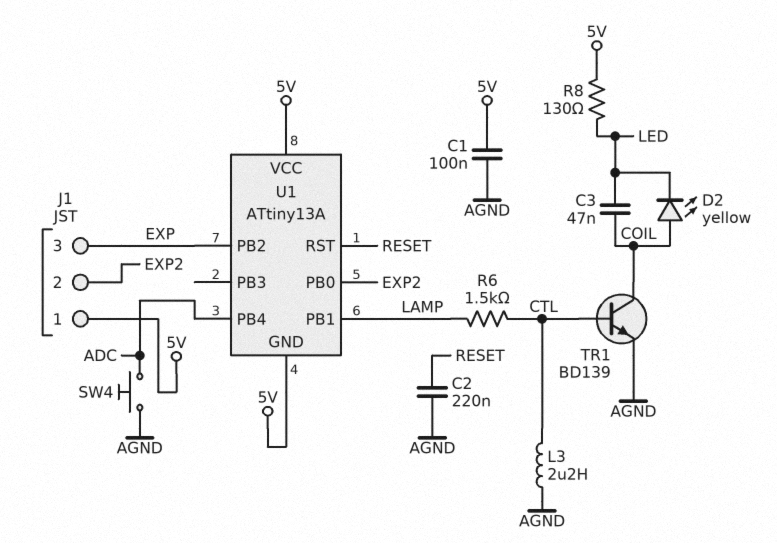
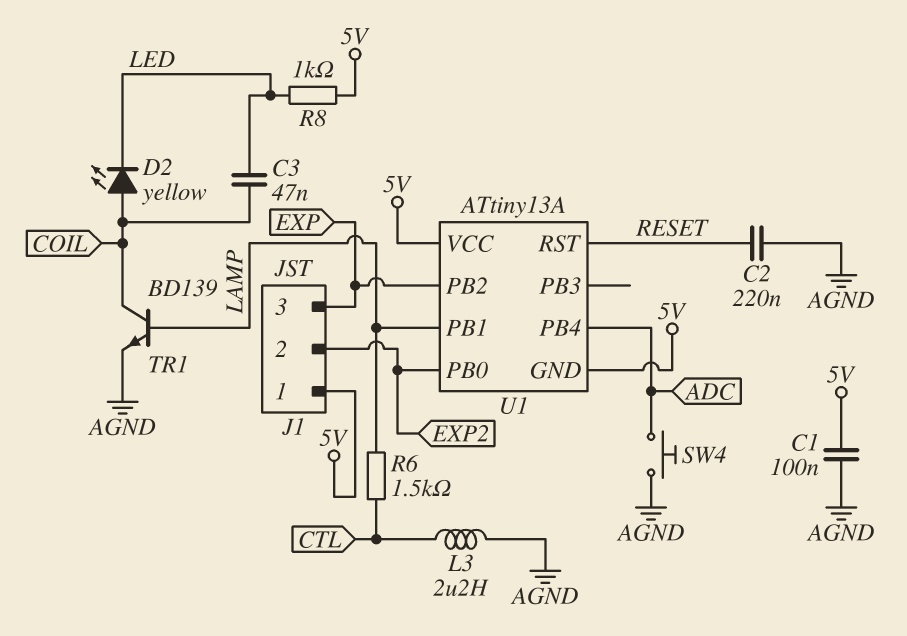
R8: 130 (5V, LED) -> 1k (5V, LED)
TR1: NPN BD139 (B CTL, C COIL, E AGND) -> NPN BD139 (B LAMP, C COIL, E AGND)

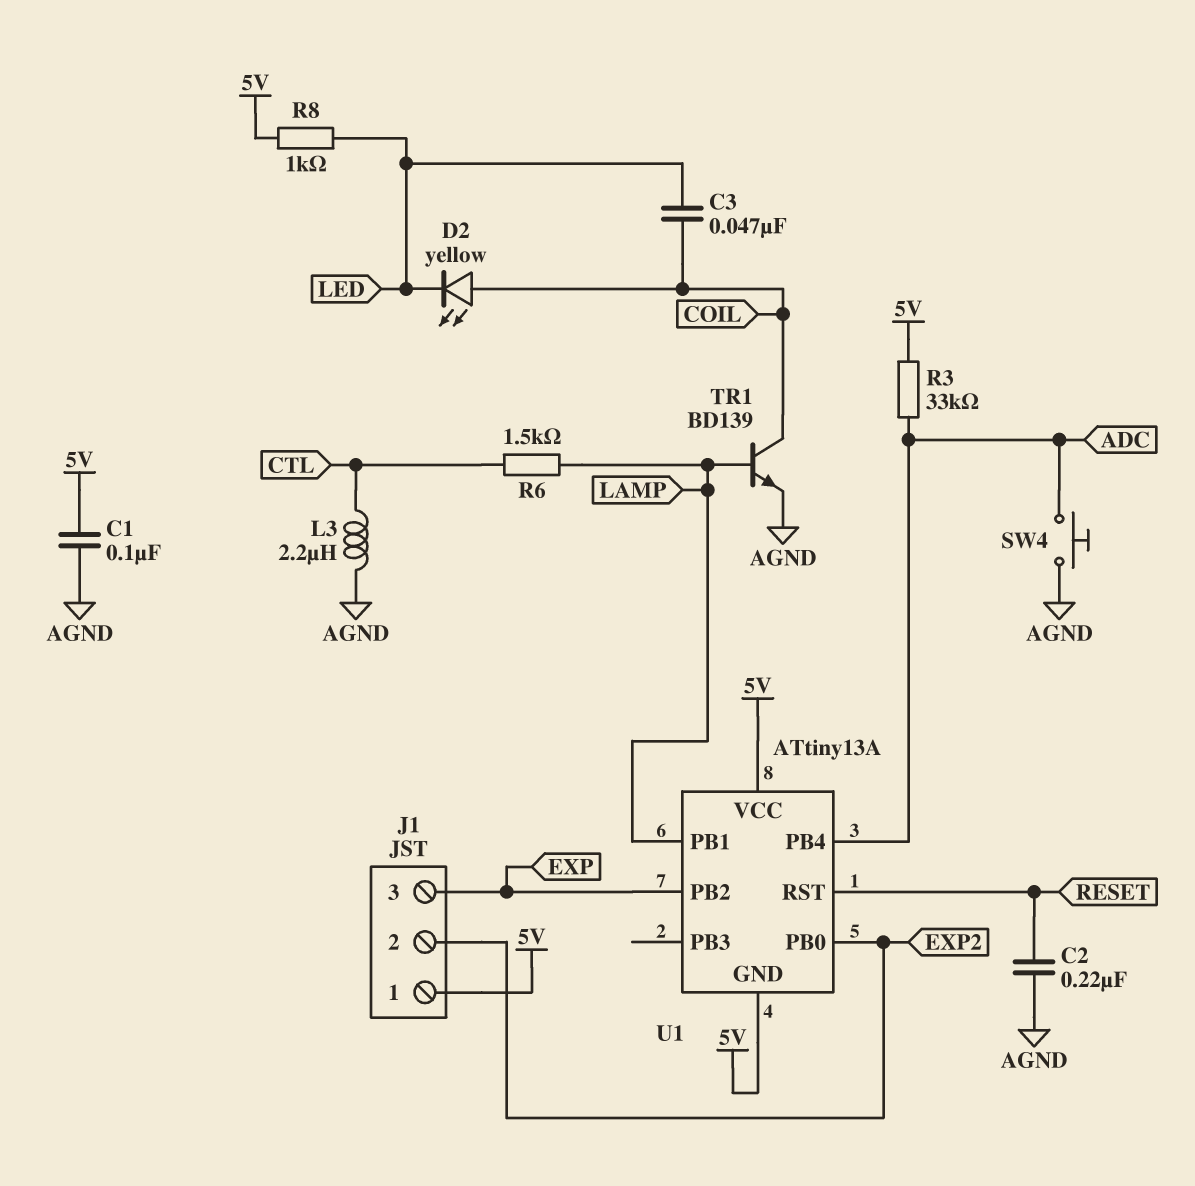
R3: none -> 33k (5V, ADC)

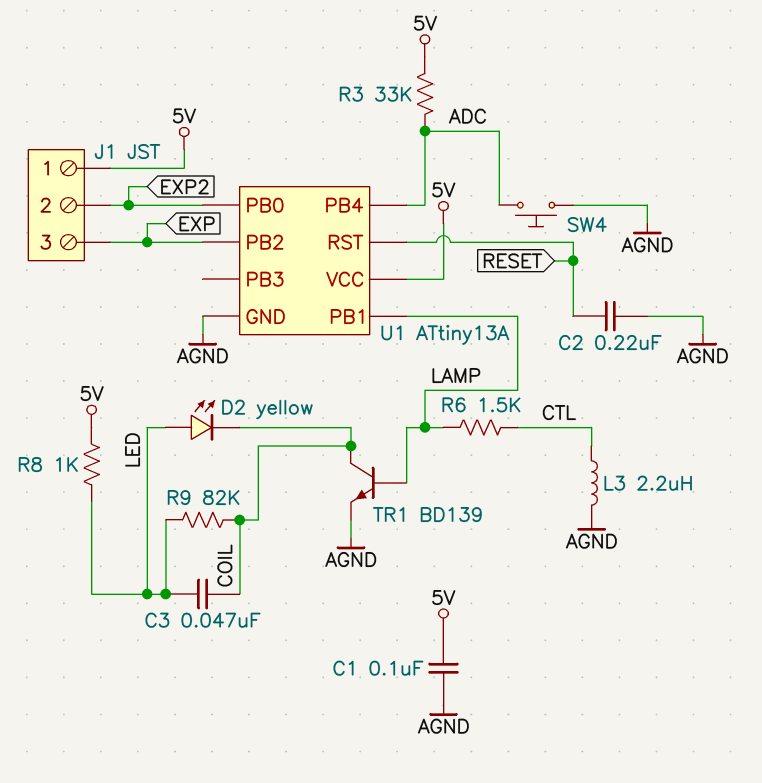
D2: LED yellow (A COIL, K LED) -> LED yellow (A LED, K COIL)
R9: none -> 82k (COIL, LED)
U1 pin GND: 5V -> AGND

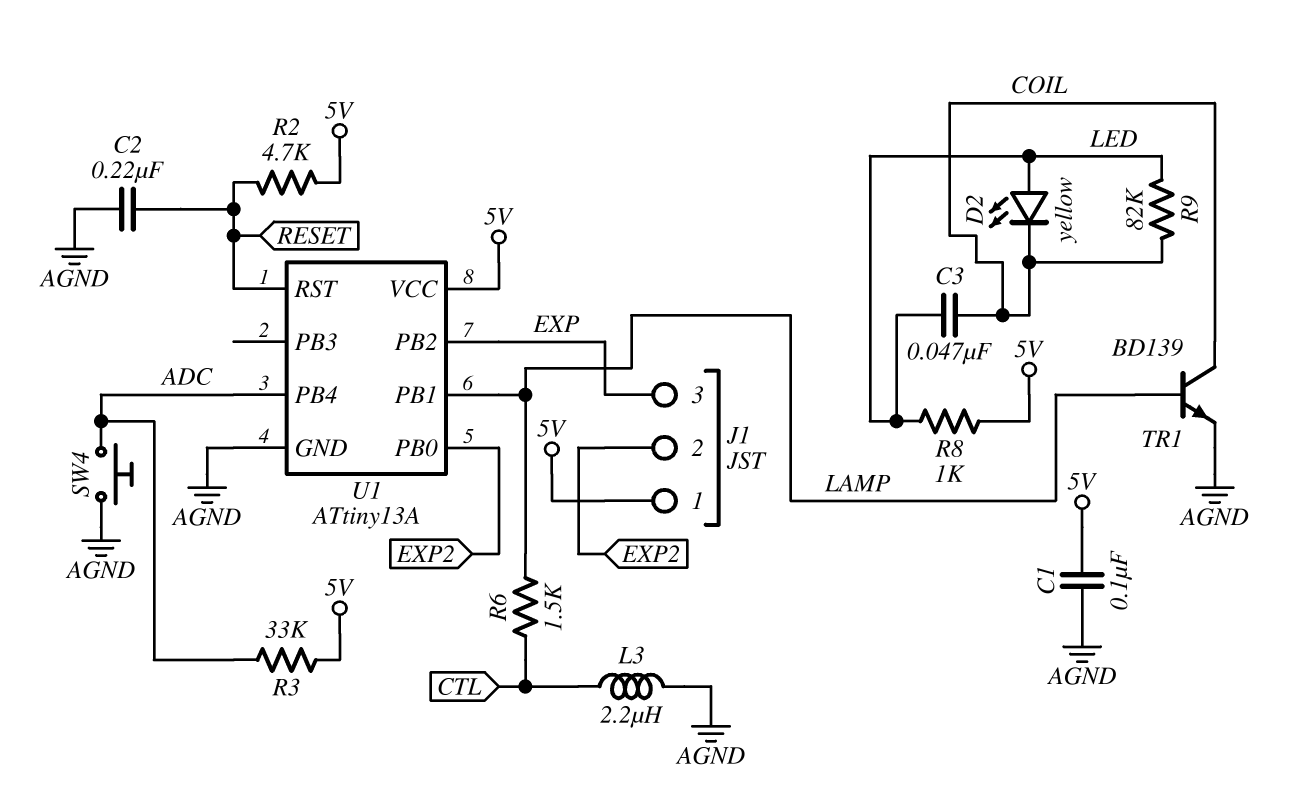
R2: none -> 4.7k (5V, RESET)

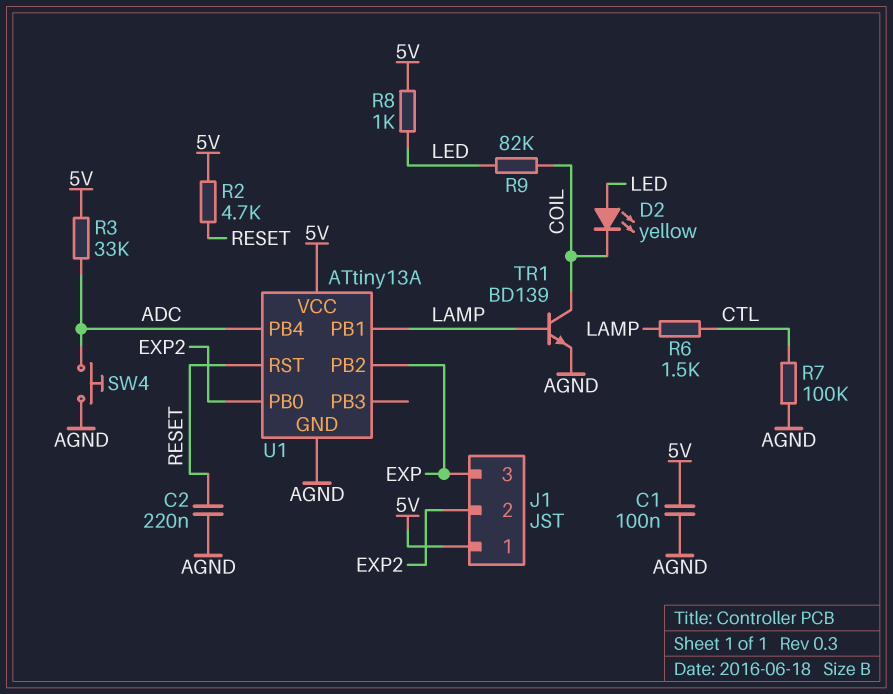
C3: 47nF (COIL, LED) -> none
L3: 2.2uH (AGND, CTL) -> none
R7: none -> 100k (AGND, CTL)

